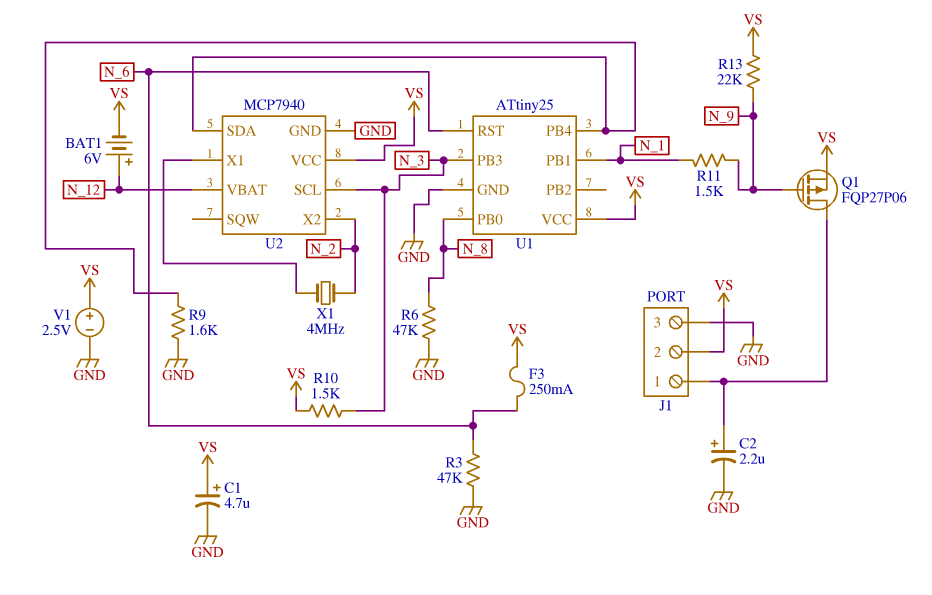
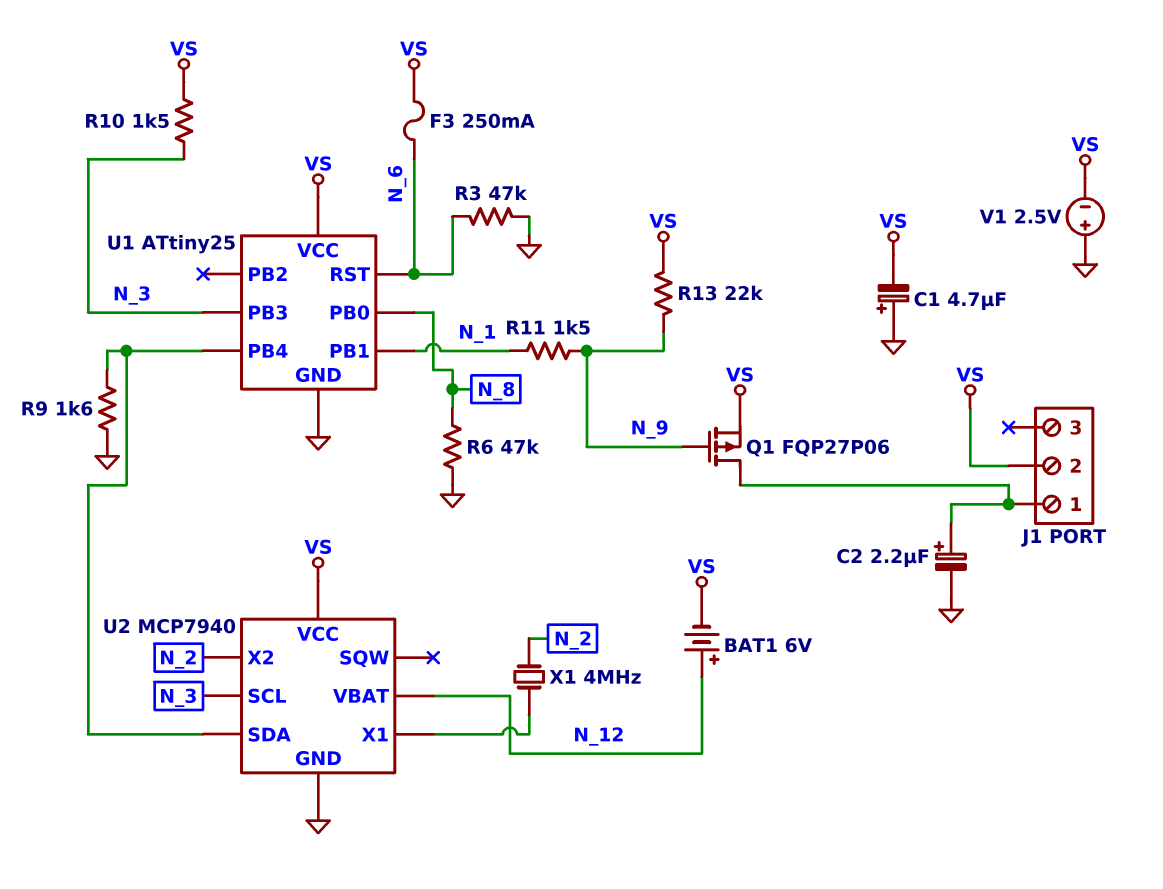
C1: 4.7uF (plus VS, minus GND) -> 4.7uF (plus GND, minus VS)
J1 pin 3: GND -> none
V1: 2.5V (plus VS, minus GND) -> 2.5V (plus GND, minus VS)

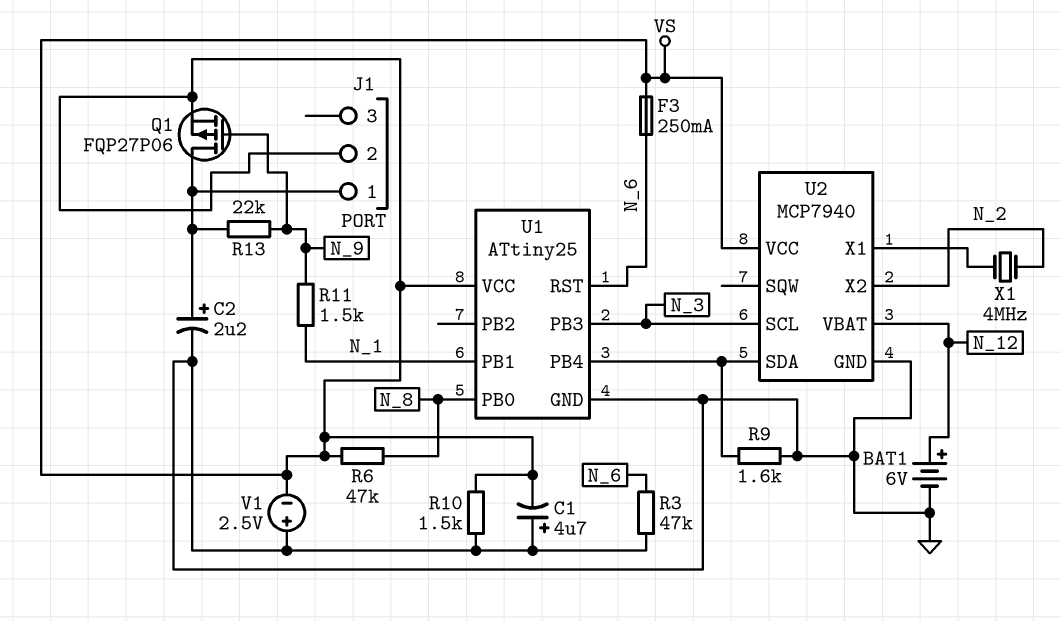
BAT1: 6V (plus N_12, minus VS) -> 6V (plus N_12, minus GND)
R6: 47k (GND, N_8) -> 47k (N_8, VS)
R10: 1.5k (N_3, VS) -> 1.5k (GND, VS)
R13: 22k (N_9, VS) -> 22k (J1/1, N_9)

